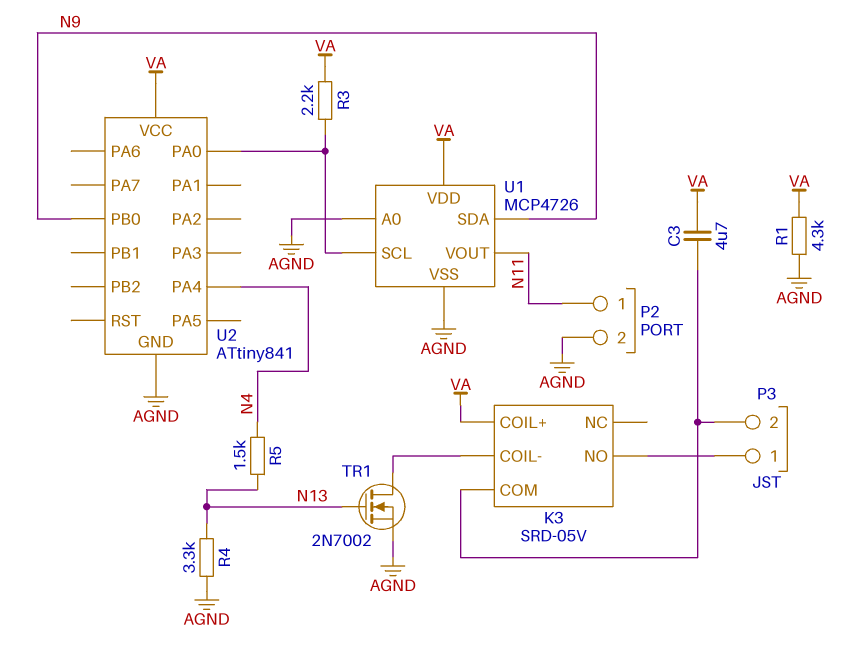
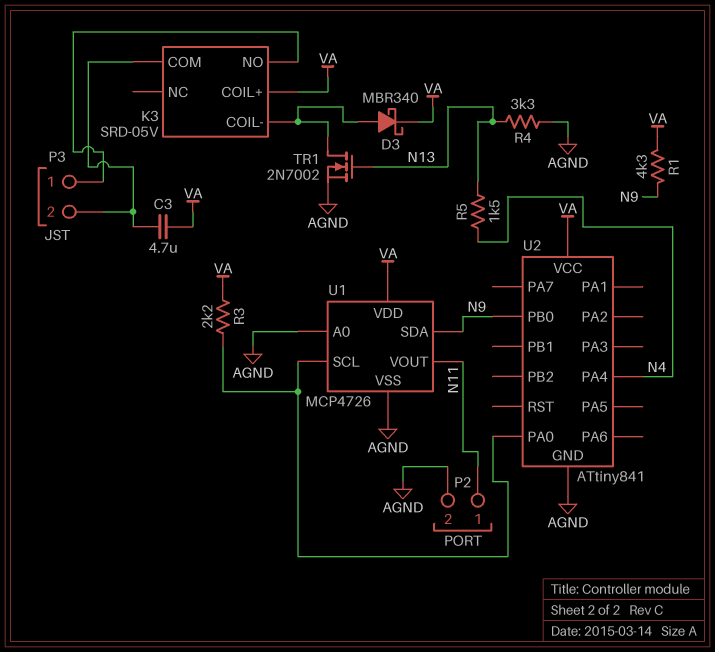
D3: none -> schottky MBR340 (A K3/COIL-, K VA)
R1: 4.3k (AGND, VA) -> 4.3k (N9, VA)

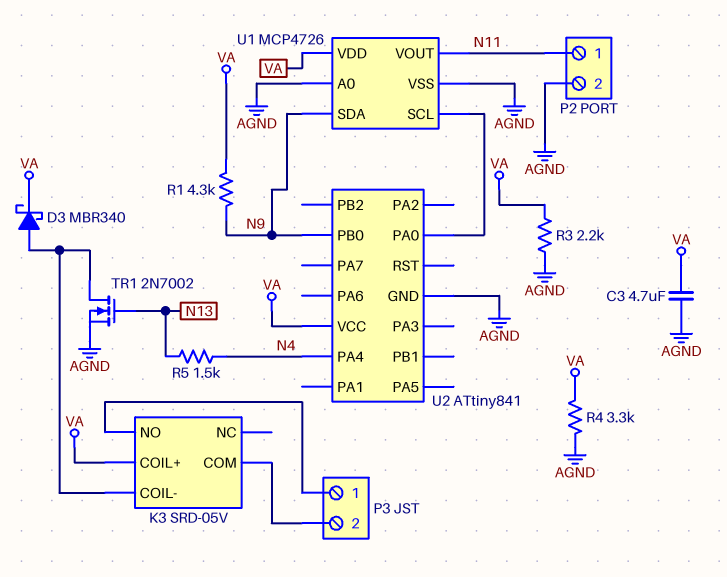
C3: 4.7uF (K3/COM, VA) -> 4.7uF (AGND, VA)
R3: 2.2k (U1/SCL, VA) -> 2.2k (AGND, VA)
R4: 3.3k (AGND, N13) -> 3.3k (AGND, VA)

